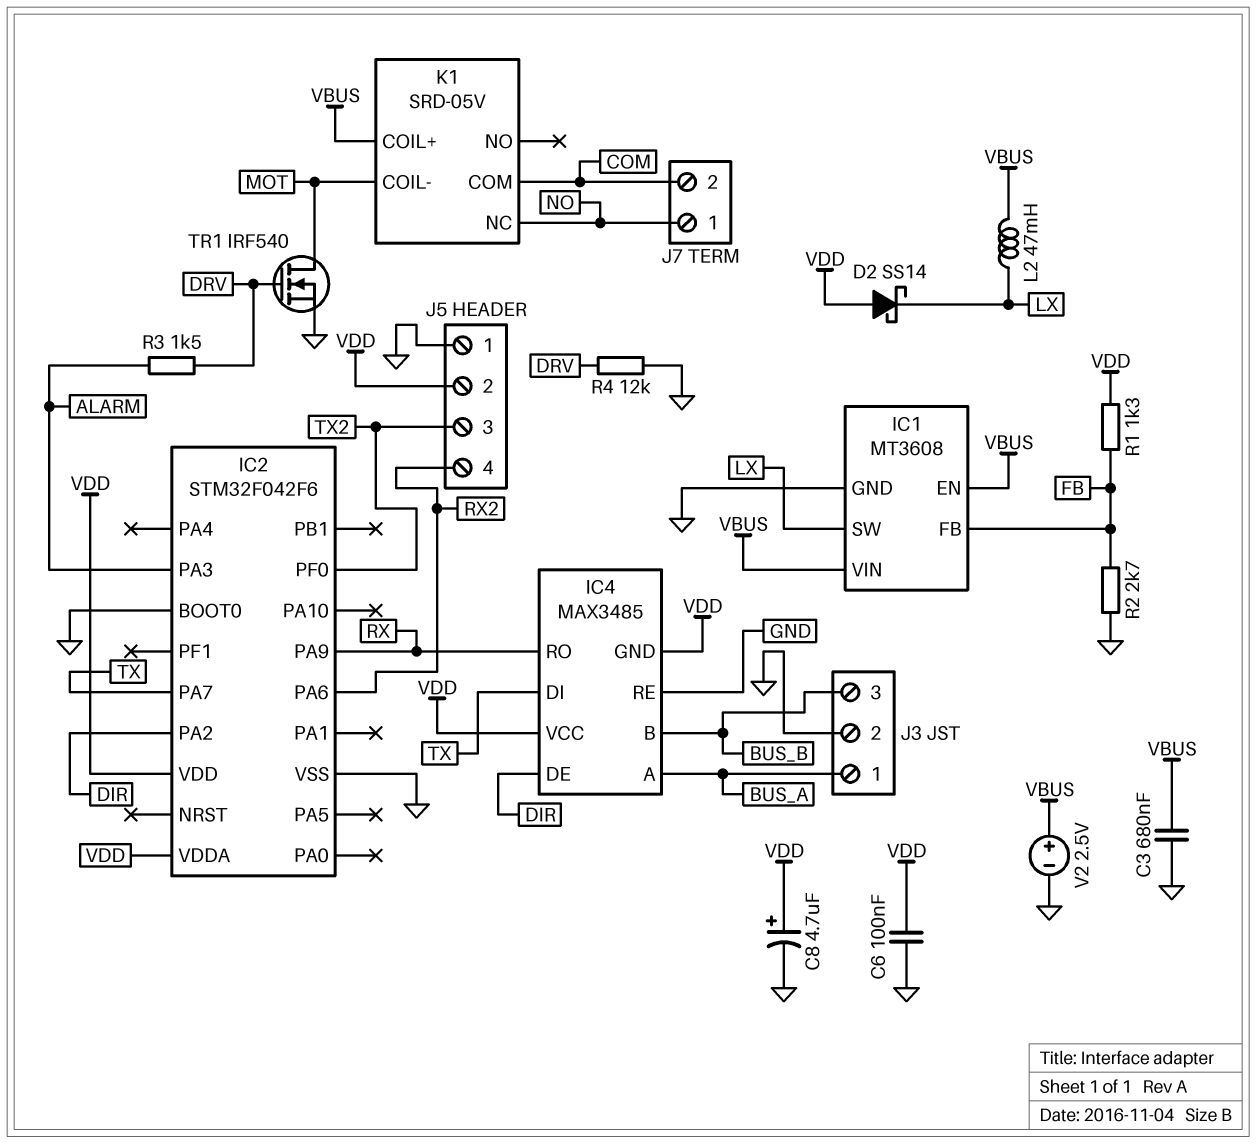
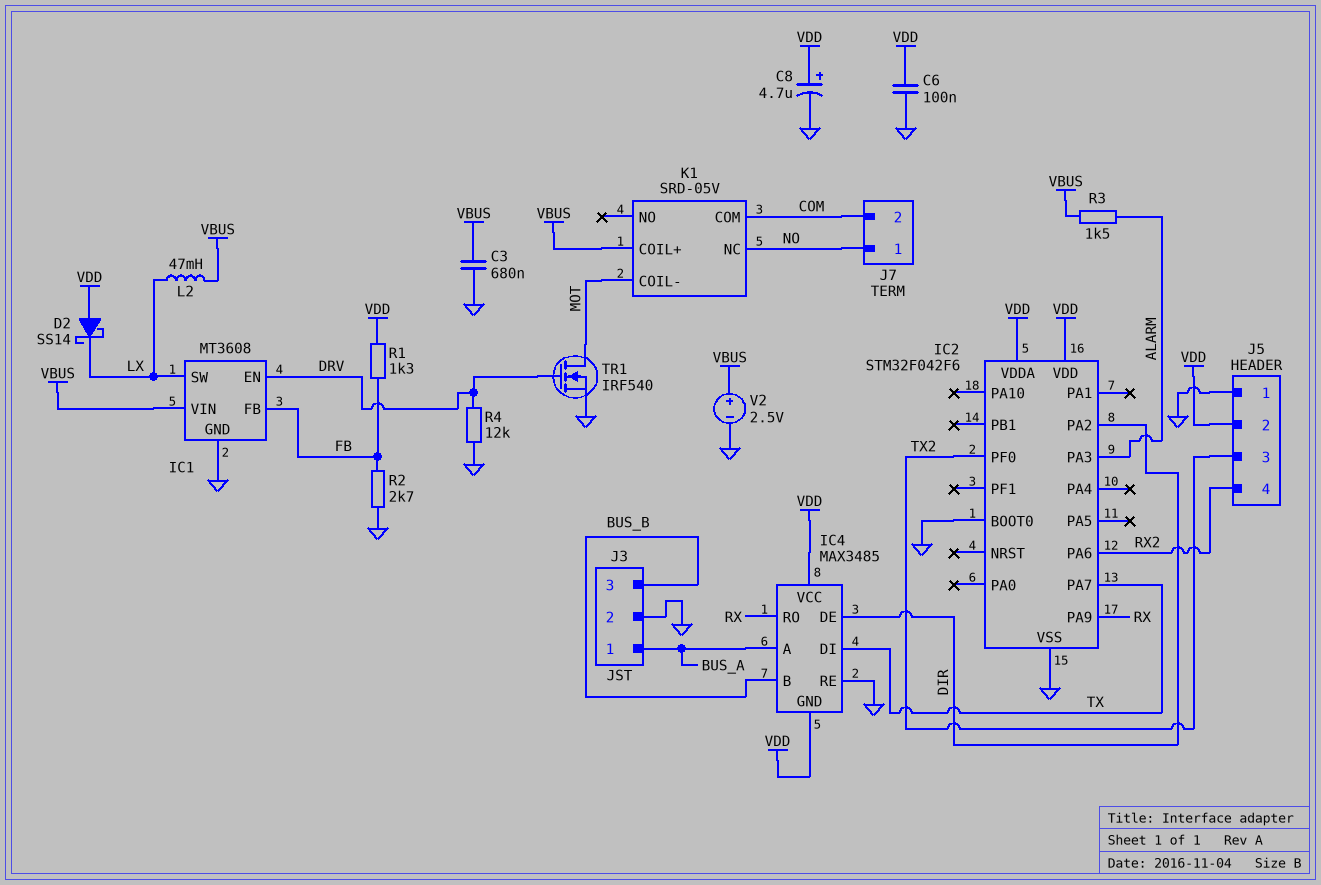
IC1 pin EN: VBUS -> DRV
R3: 1.5k (ALARM, DRV) -> 1.5k (ALARM, VBUS)

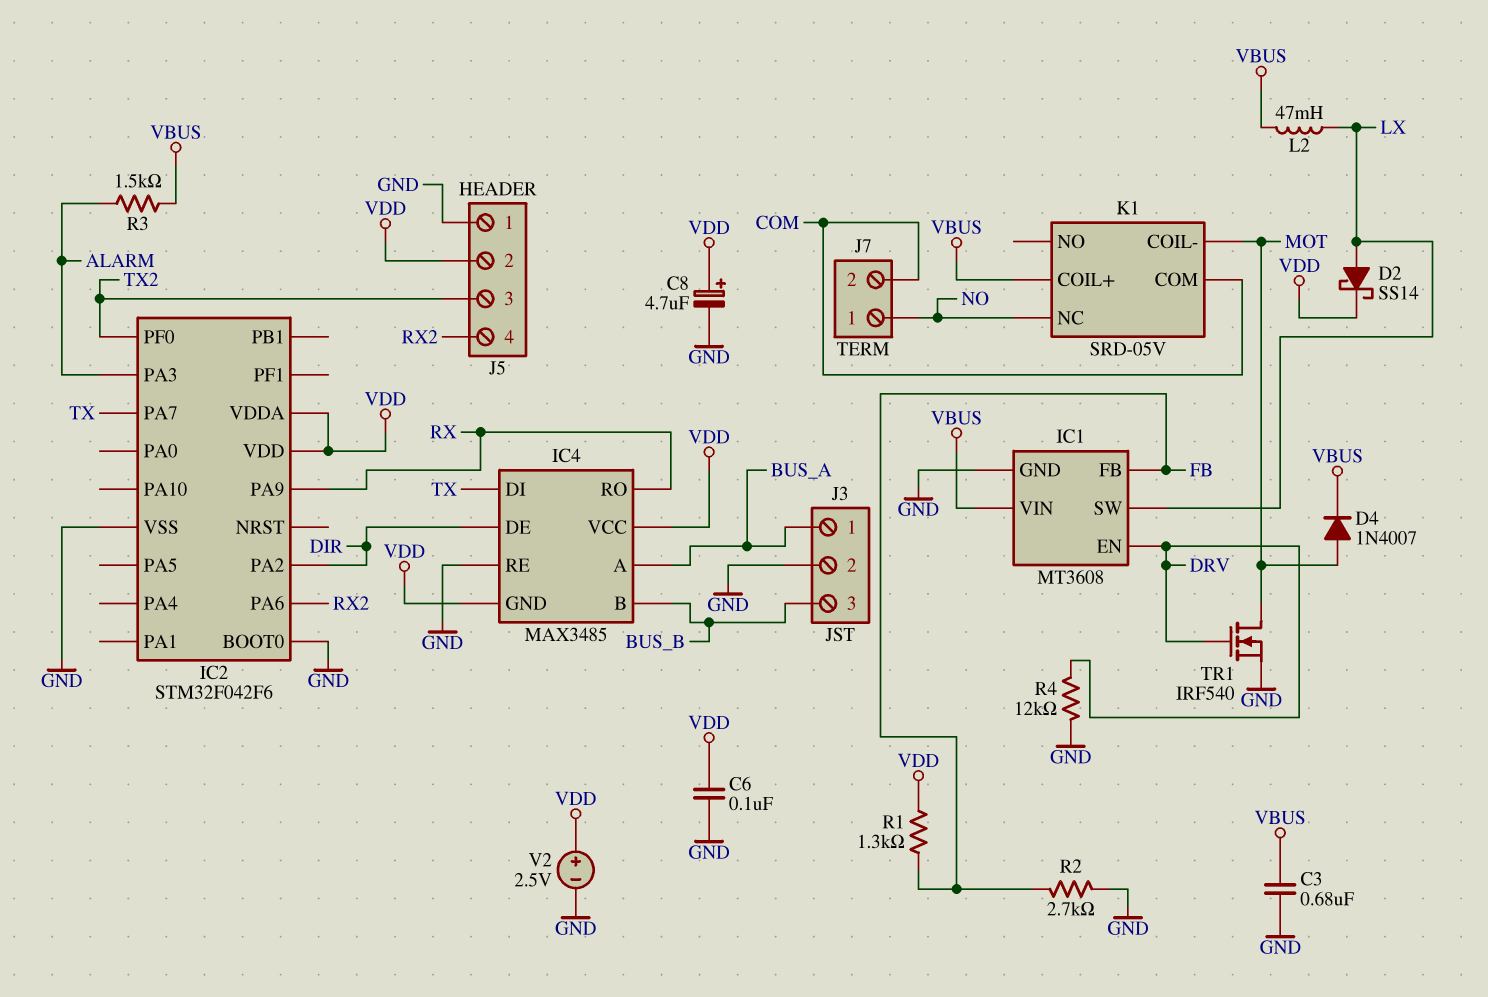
D2: schottky SS14 (A VDD, K LX) -> schottky SS14 (A LX, K VDD)
D4: none -> diode 1N4007 (A MOT, K VBUS)
V2: 2.5V (plus VBUS, minus GND) -> 2.5V (plus VDD, minus GND)

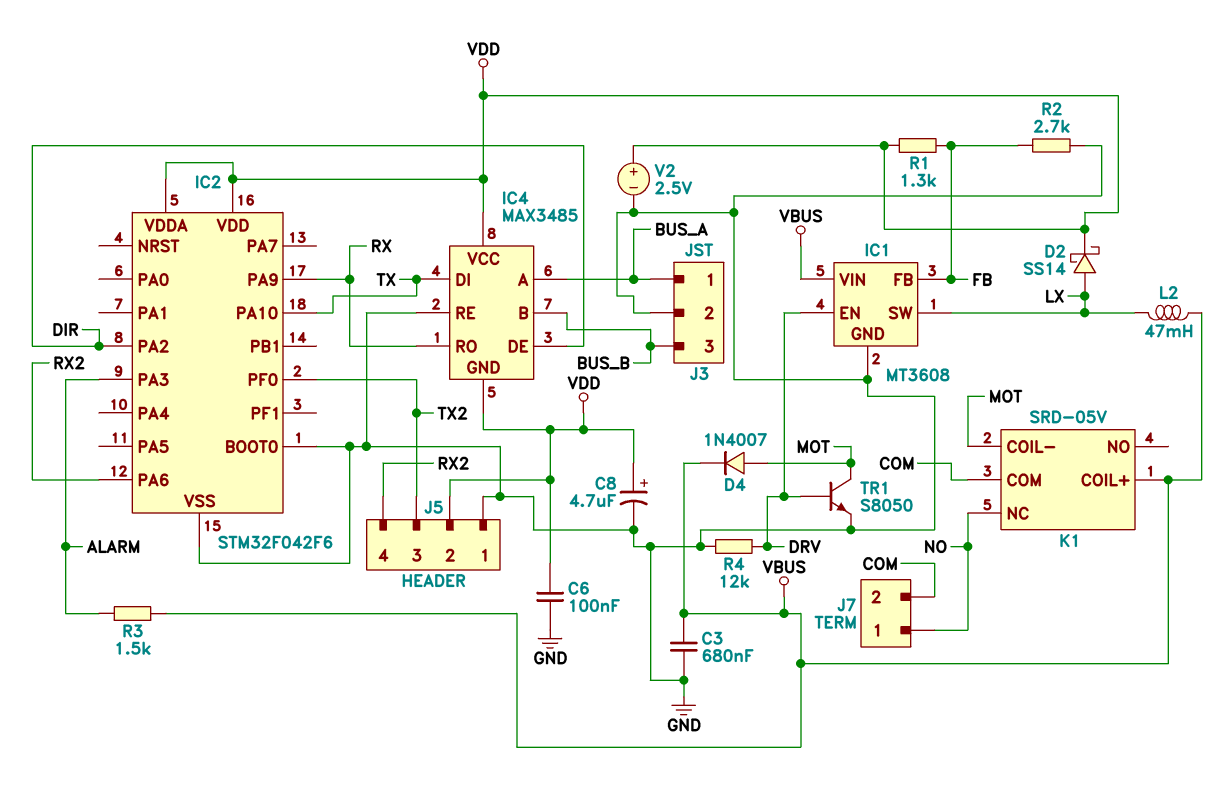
IC2 pin PA7: TX -> none
IC2 pin PA10: none -> TX
TR1: NMOS IRF540 (G DRV, D MOT, S GND) -> NPN S8050 (B DRV, C MOT, E GND)

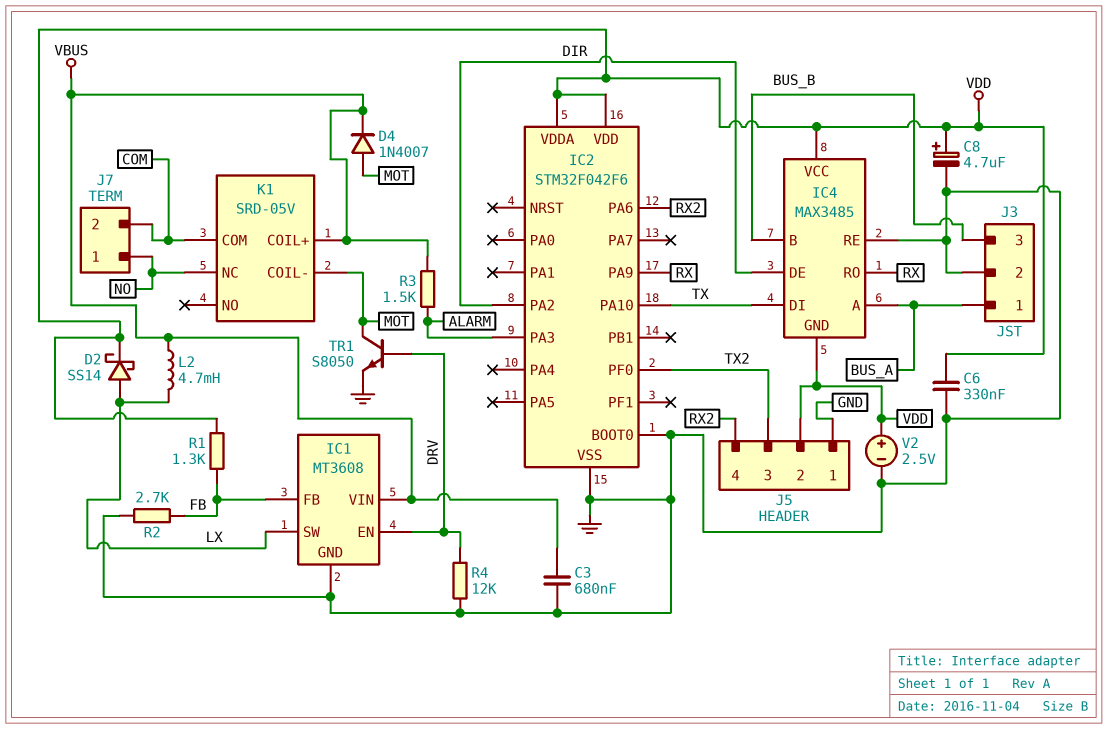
C6: 100nF (GND, VDD) -> 330nF (GND, VDD)
L2: 47mH (LX, VBUS) -> 4.7mH (LX, VBUS)

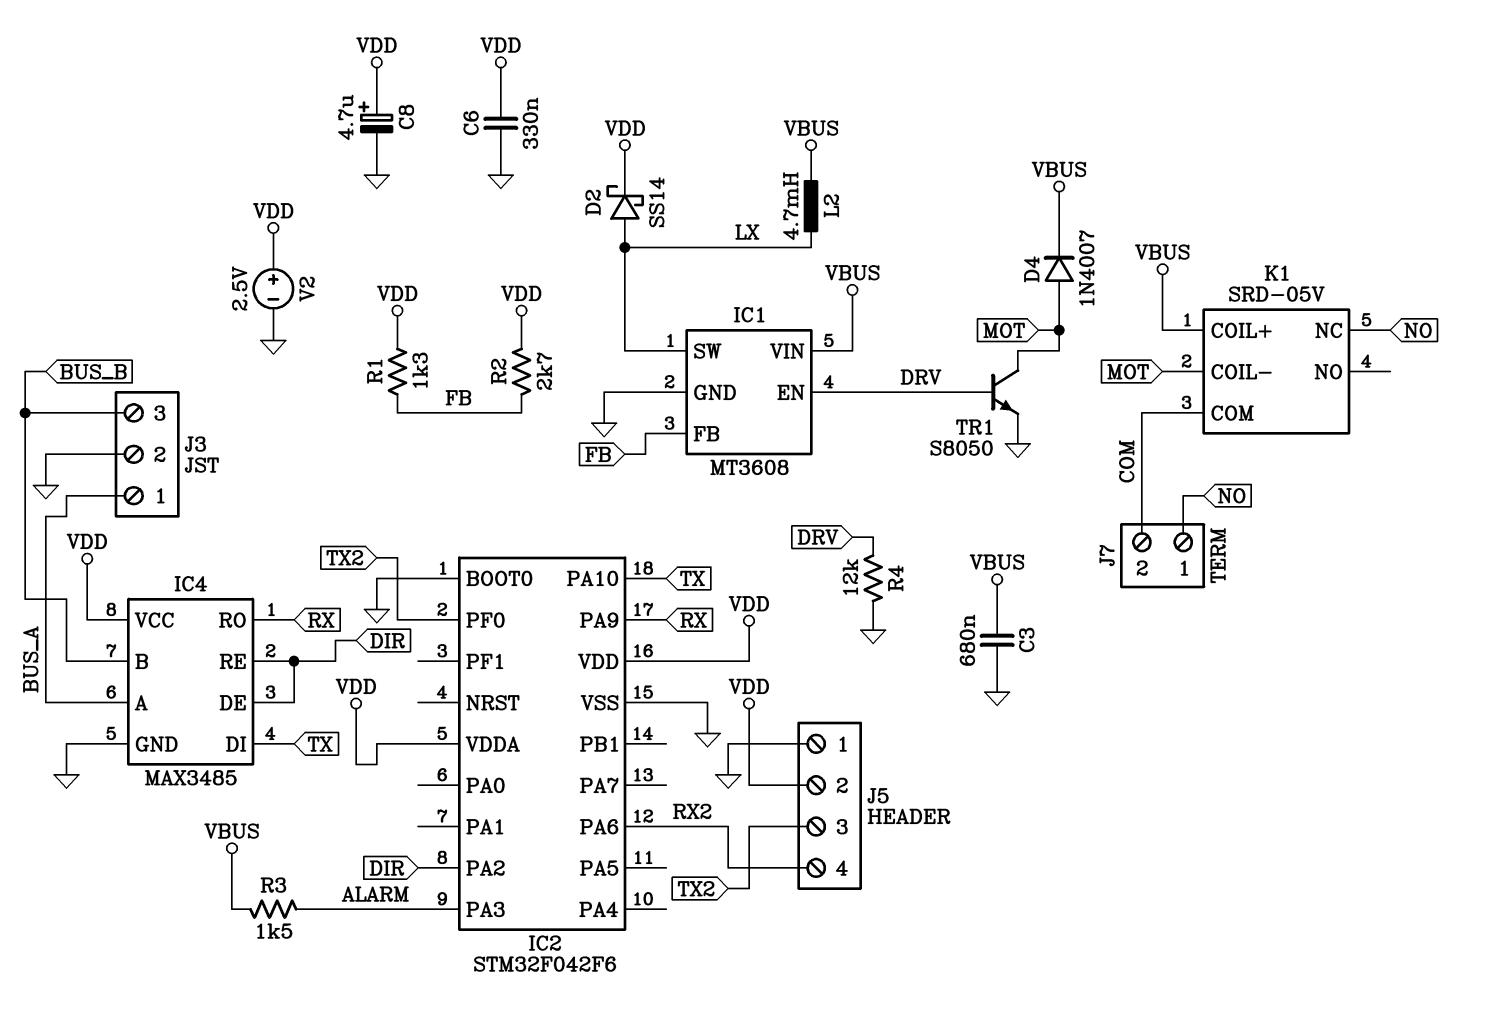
IC4 pin GND: VDD -> GND
IC4 pin RE: GND -> DIR
R2: 2.7k (FB, GND) -> 2.7k (FB, VDD)

